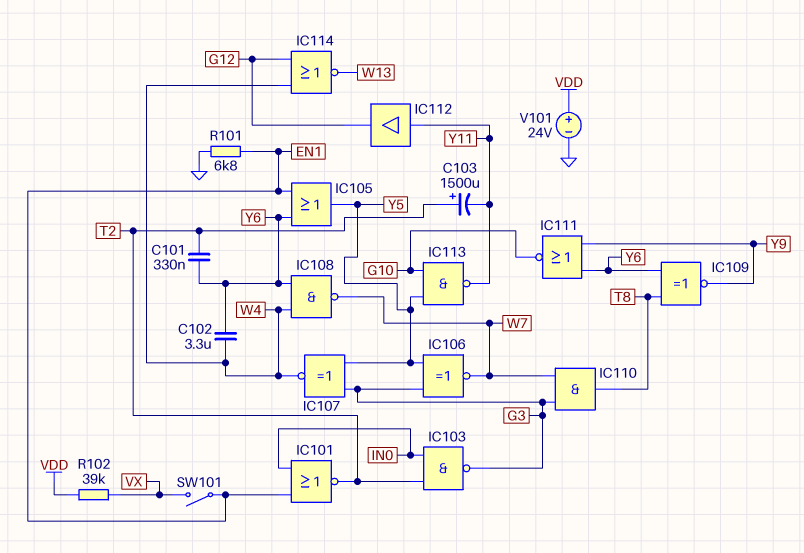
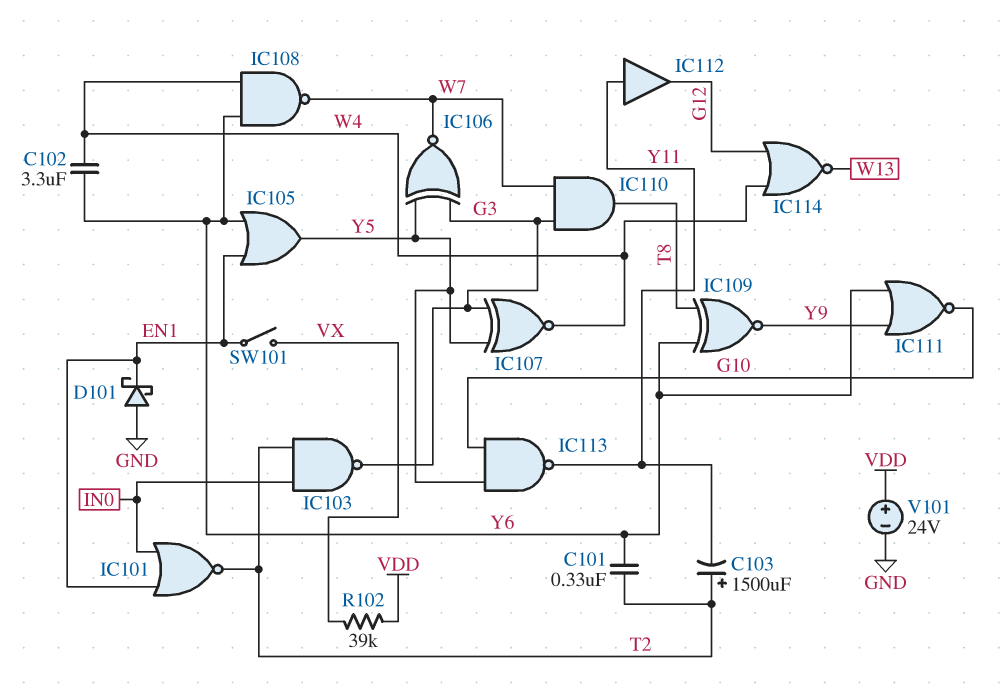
D101: none -> schottky (A GND, K EN1)
R101: 6.8k (EN1, GND) -> none

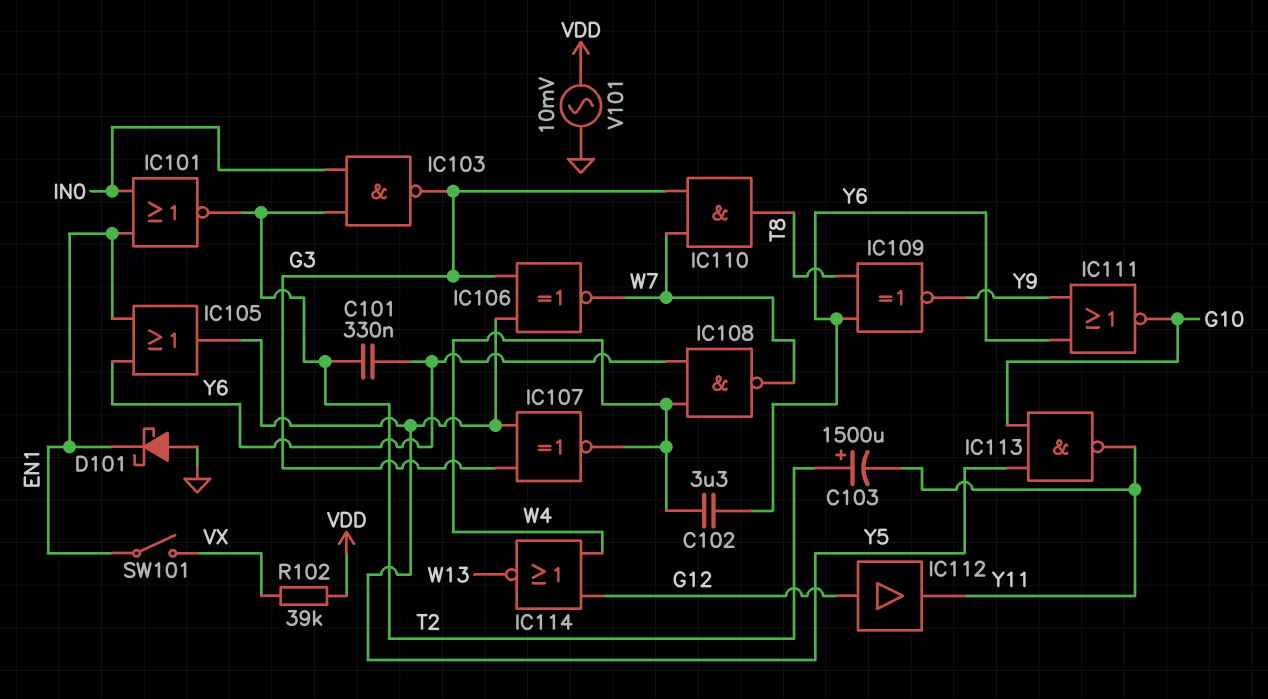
IC112: buffer (in Y11, out G12) -> buffer (in G12, out Y11)
V101: 24V (plus VDD, minus GND) -> AC 10mV (GND, VDD)

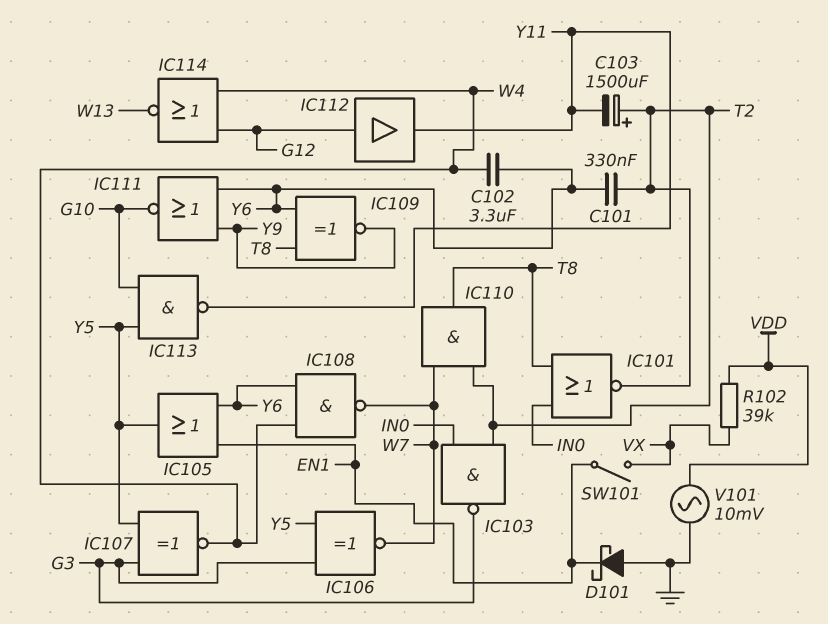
IC101: NOR (in EN1, in IN0, out T2) -> NOR (in IN0, in T8, out T2)
IC110: AND (in G3, in W7, out T8) -> AND (in T2, in W7, out T8)

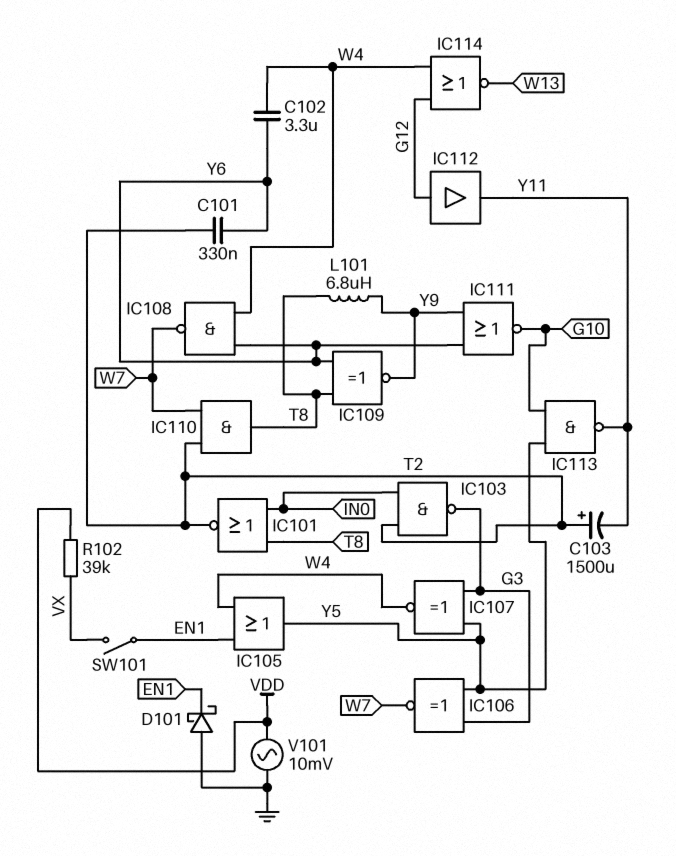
IC105: OR (in EN1, in Y6, out Y5) -> OR (in EN1, in W4, out Y5)
L101: none -> 6.8uH (T8, Y9)

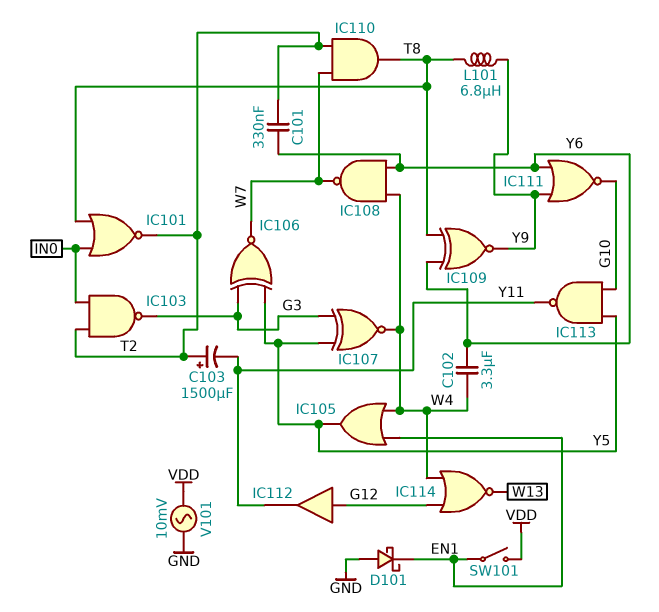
R102: 39k (VDD, VX) -> none
SW101: switch (EN1, VX) -> switch (EN1, VDD)

